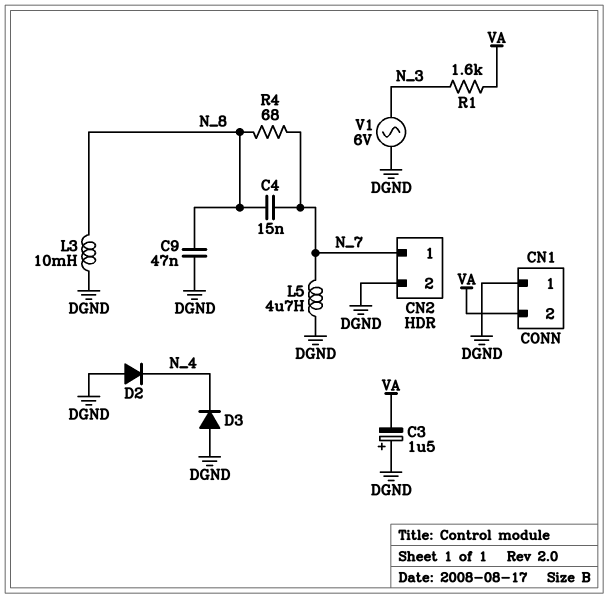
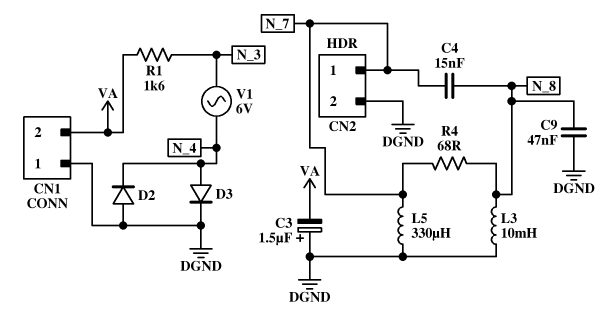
D3: diode (A DGND, K N_4) -> diode (A N_4, K DGND)
L5: 4.7uH (DGND, N_7) -> 330uH (DGND, N_7)
V1: AC 6V (DGND, N_3) -> AC 6V (N_3, N_4)

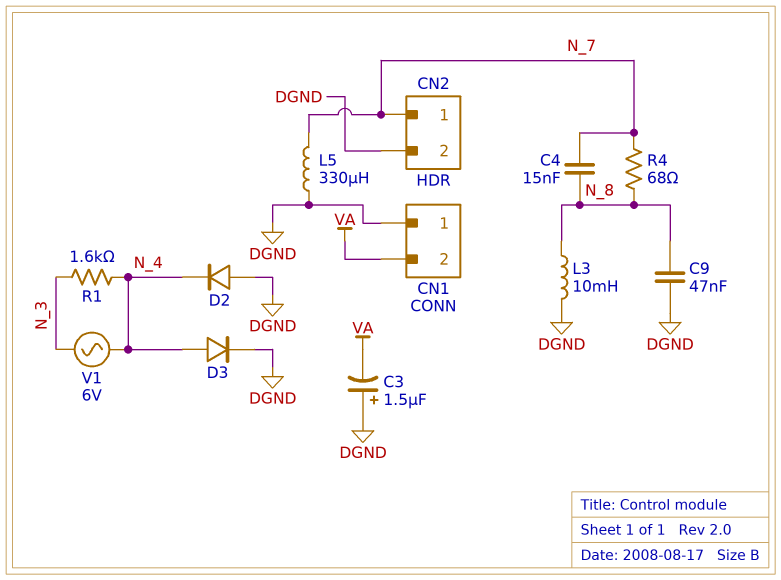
R1: 1.6k (N_3, VA) -> 1.6k (N_3, N_4)

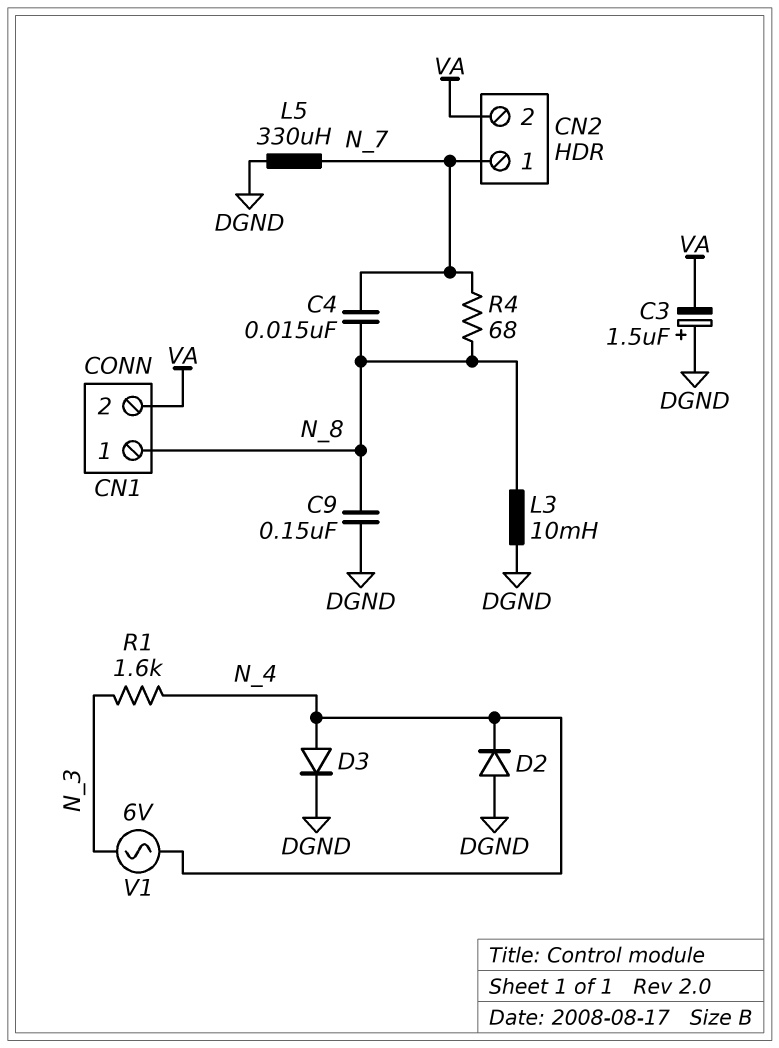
C9: 47nF (DGND, N_8) -> 150nF (DGND, N_8)
CN1 pin 1: DGND -> N_8
CN2 pin 2: DGND -> VA

